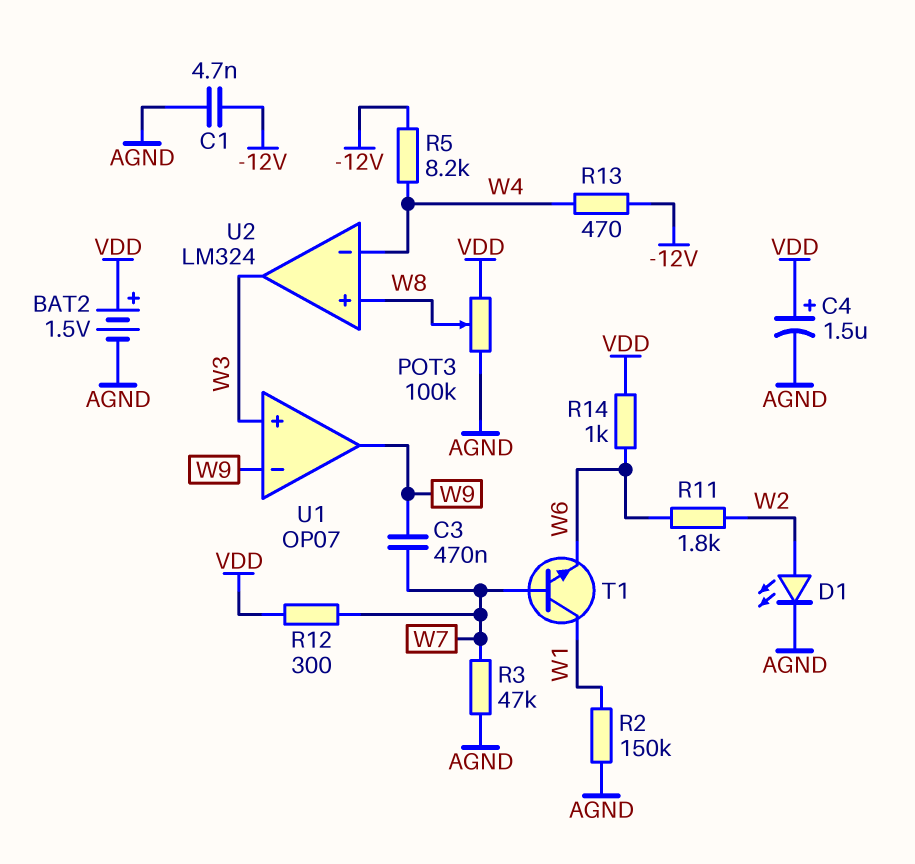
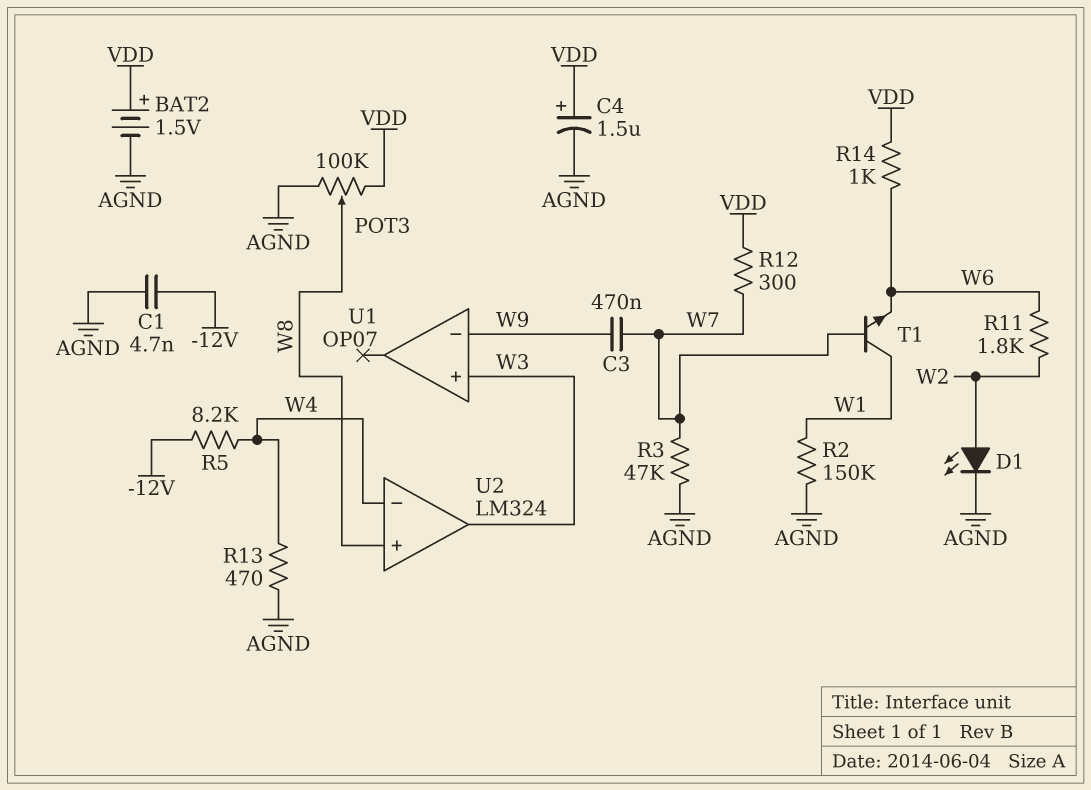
R13: 470 (-12V, W4) -> 470 (AGND, W4)
U1 pin out: W9 -> none

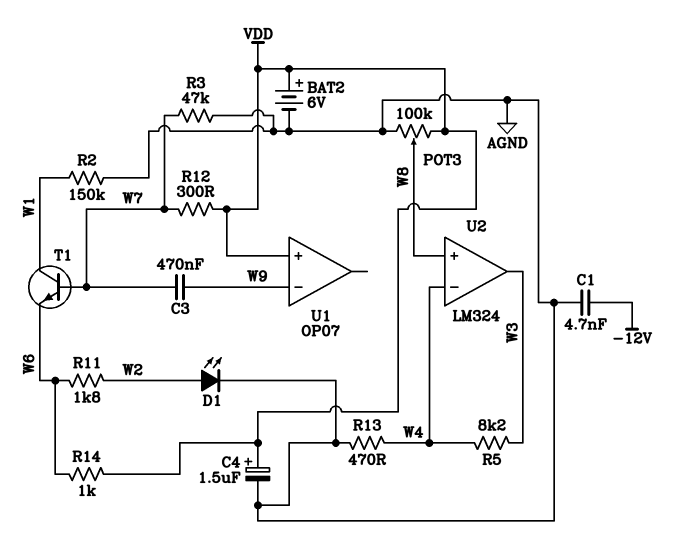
BAT2: 1.5V (plus VDD, minus AGND) -> 6V (plus VDD, minus AGND)
R5: 8.2k (-12V, W4) -> 8.2k (W3, W4)
U1 pin in+: W3 -> VDD

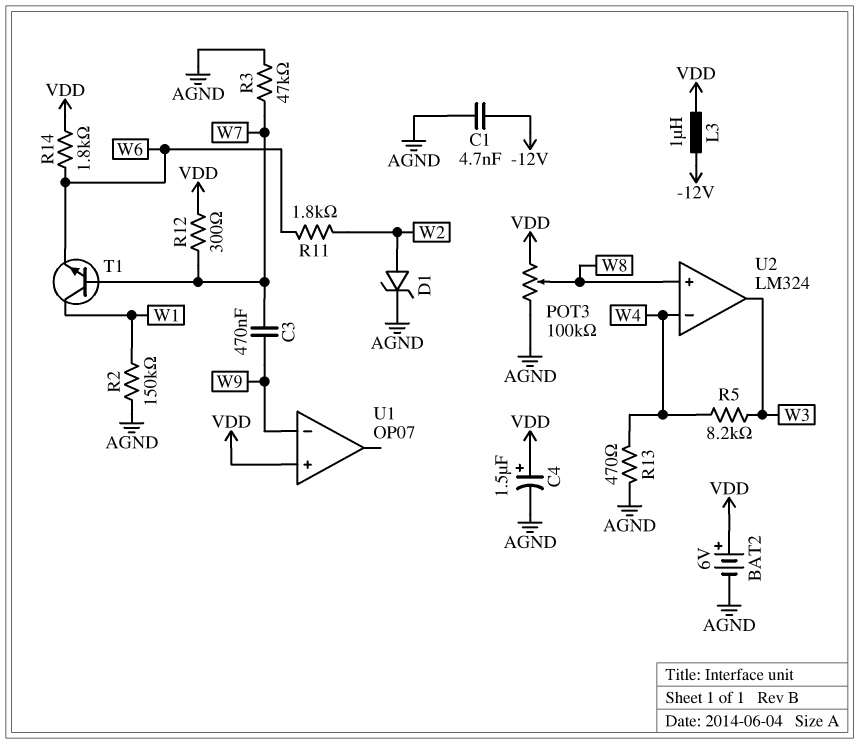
D1: LED (A W2, K AGND) -> zener (A W2, K AGND)
L3: none -> 1uH (-12V, VDD)
R14: 1k (VDD, W6) -> 1.8k (VDD, W6)

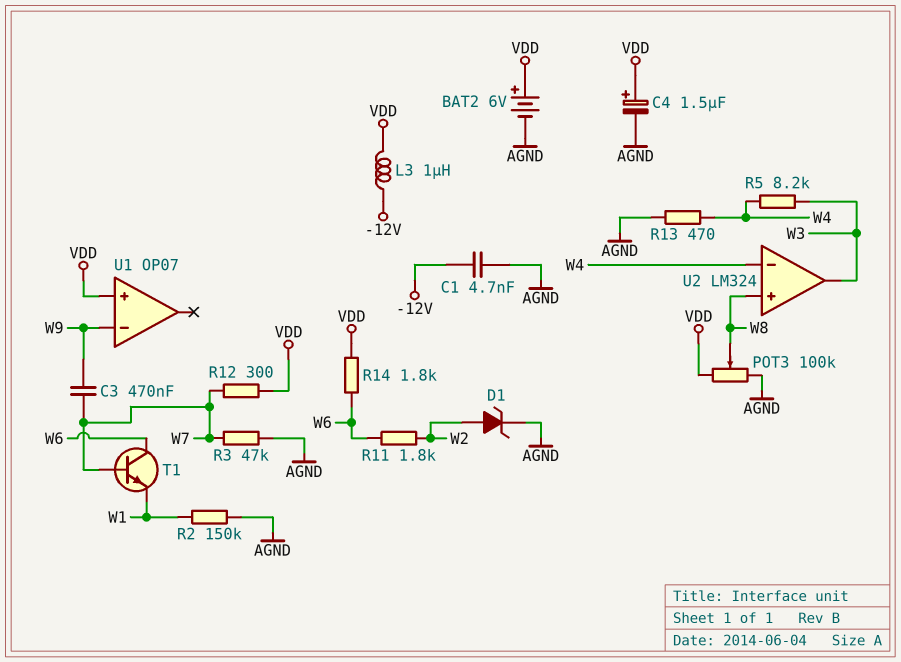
T1: NPN (B W7, C W1, E W6) -> NPN (B W7, C W6, E W1)

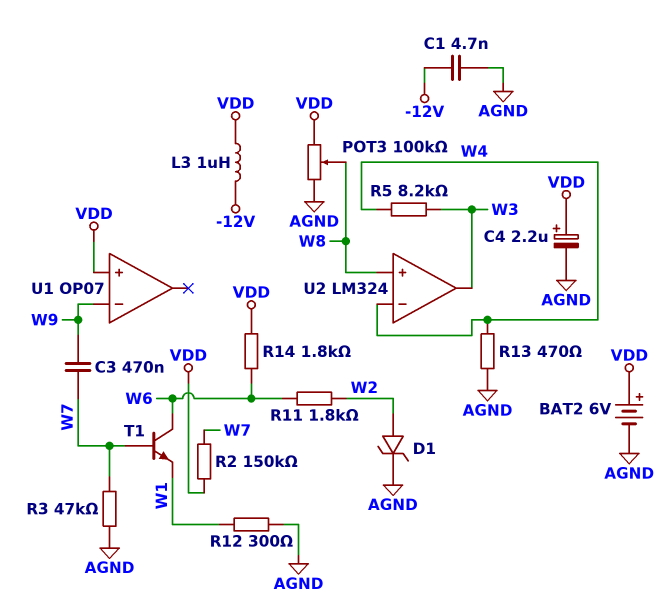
C4: 1.5uF (plus VDD, minus AGND) -> 2.2uF (plus VDD, minus AGND)
R2: 150k (AGND, W1) -> 150k (VDD, W7)
R12: 300 (VDD, W7) -> 300 (AGND, W1)

